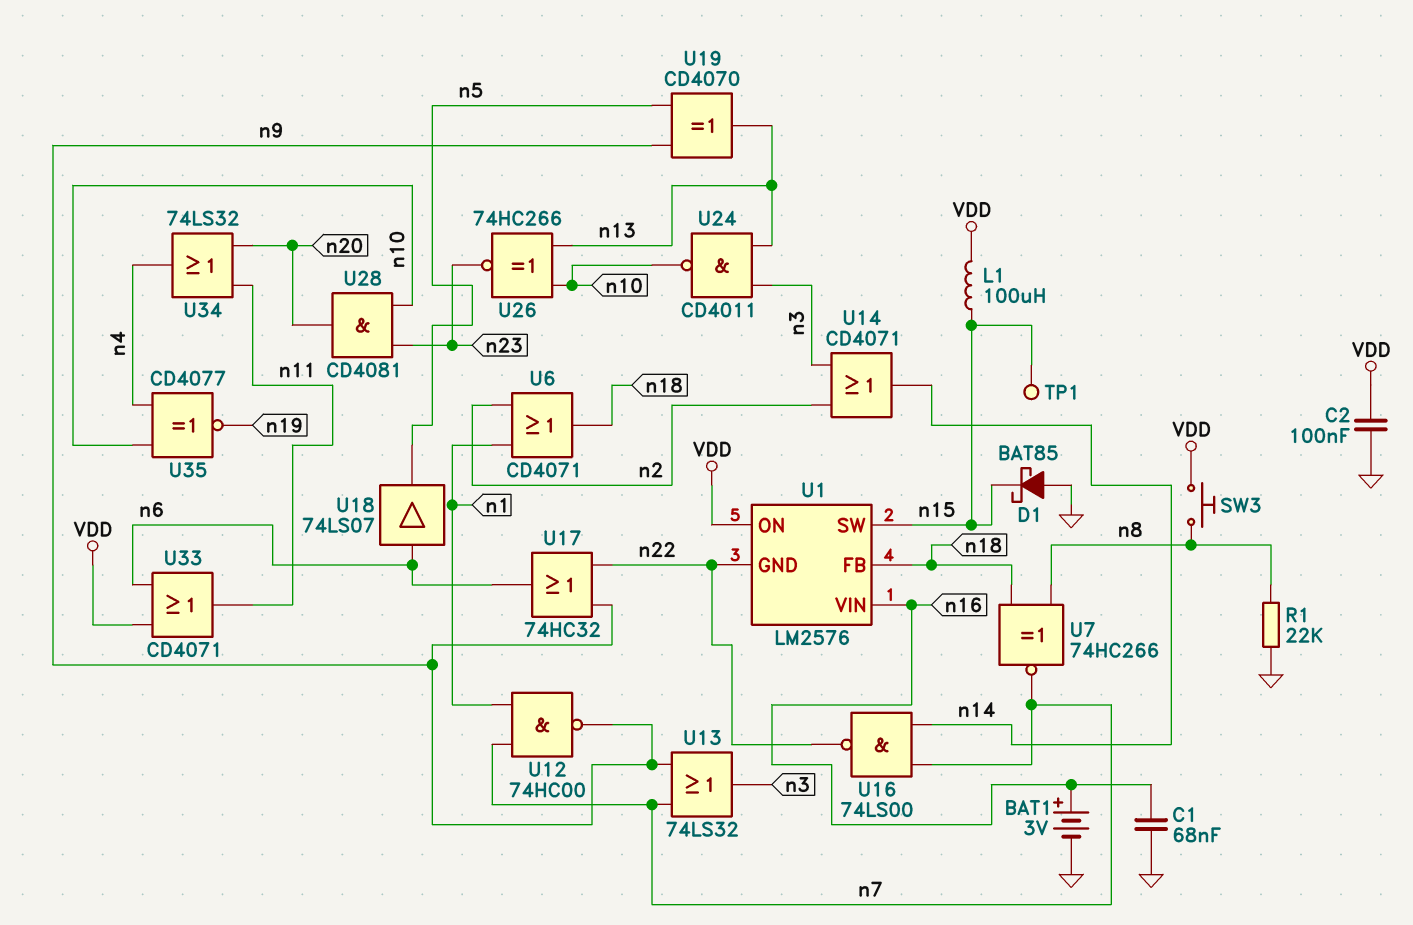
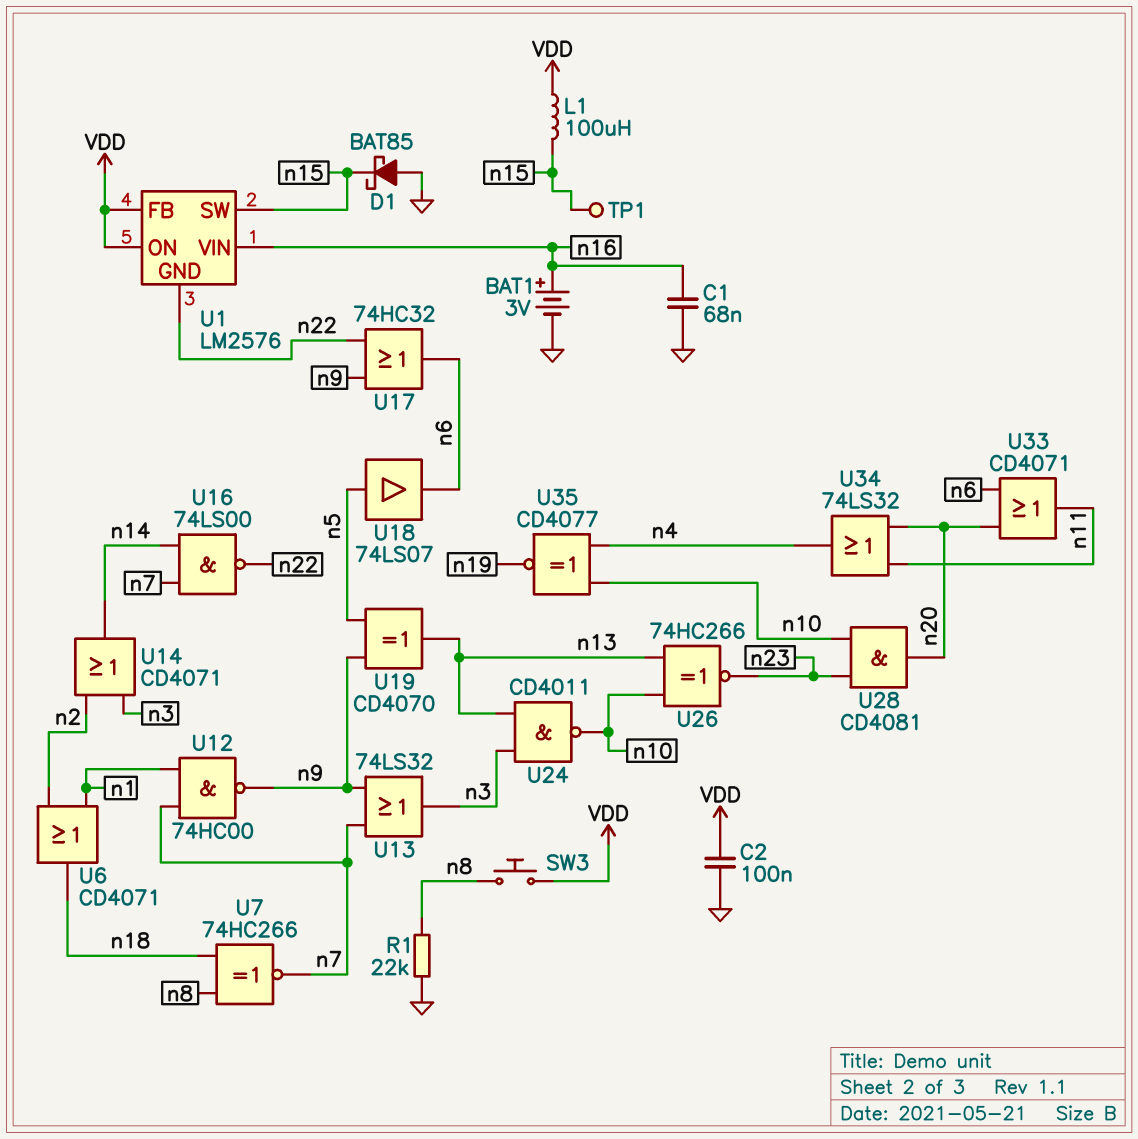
U1 pin FB: n18 -> VDD
U18: buffer 74LS07 (in n6, out n5) -> buffer 74LS07 (in n5, out n6)
U33: OR CD4071 (in VDD, in n6, out n11) -> OR CD4071 (in n6, in n20, out n11)

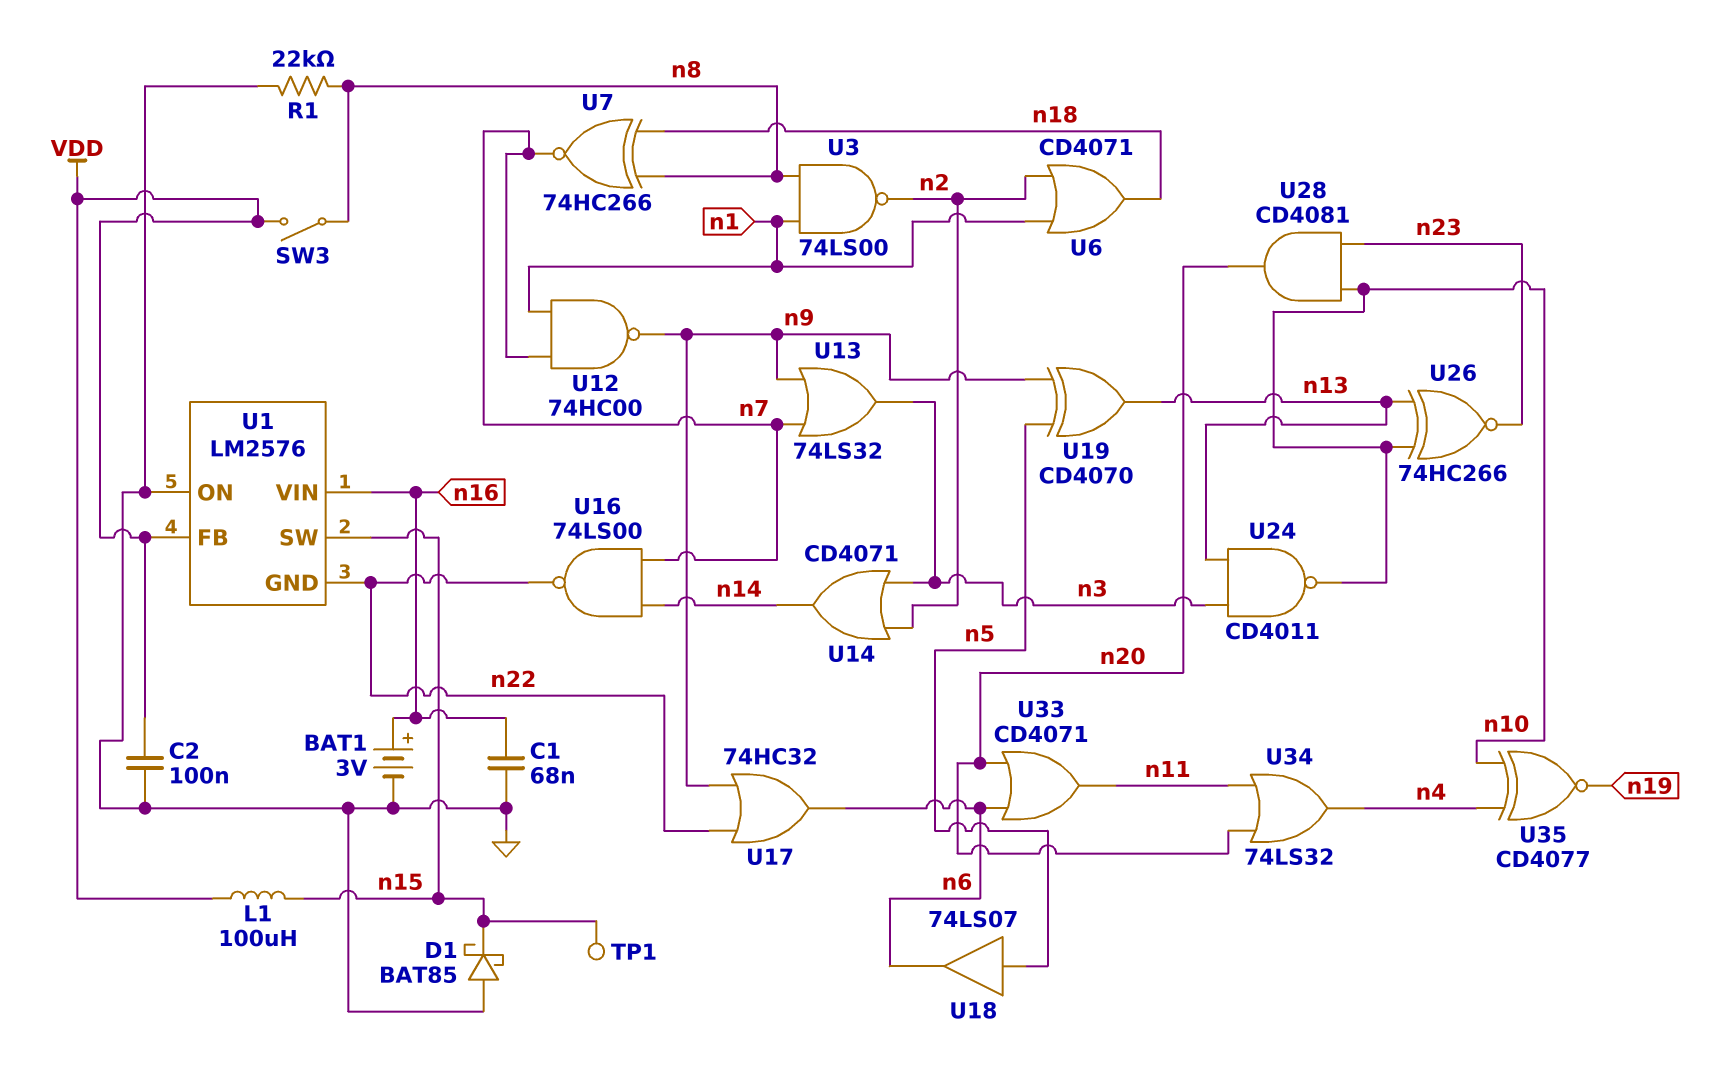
SW3: button (VDD, n8) -> switch (VDD, n8)
U1 pin ON: VDD -> GND
U3: none -> NAND 74LS00 (in n1, in n8, out n2)

